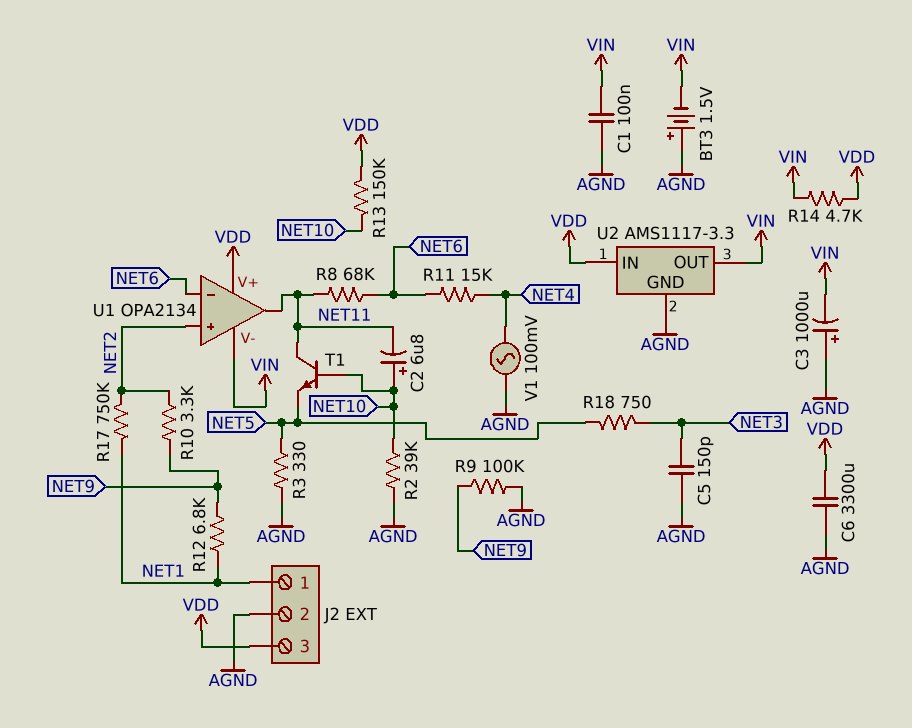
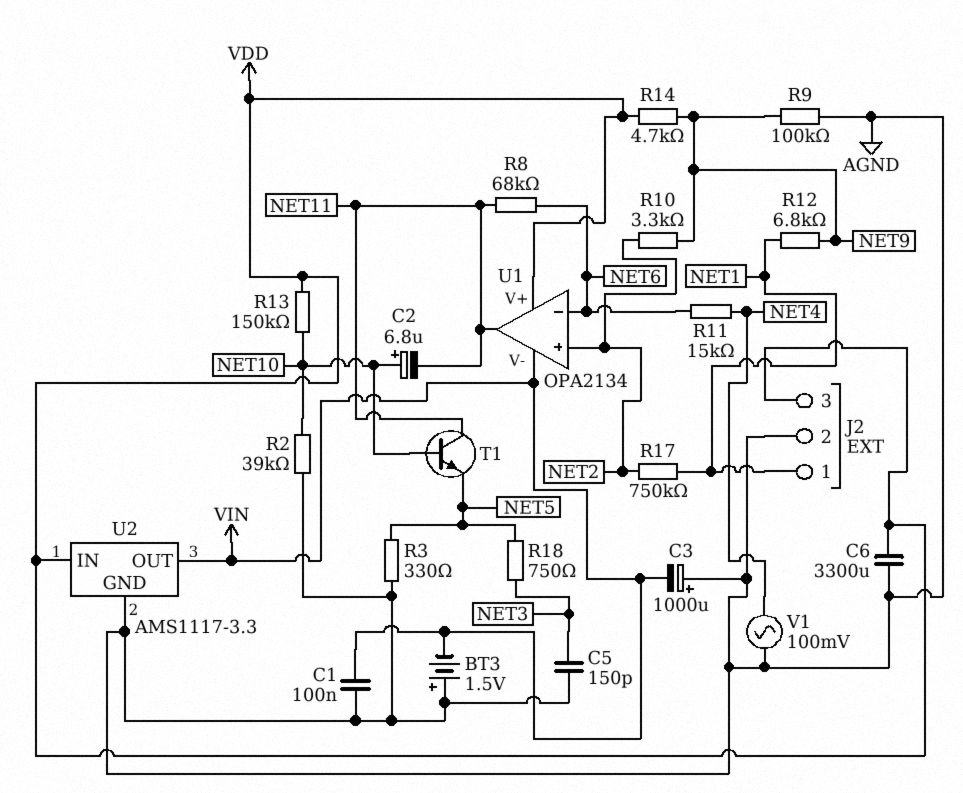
R14: 4.7k (VDD, VIN) -> 4.7k (NET9, VDD)

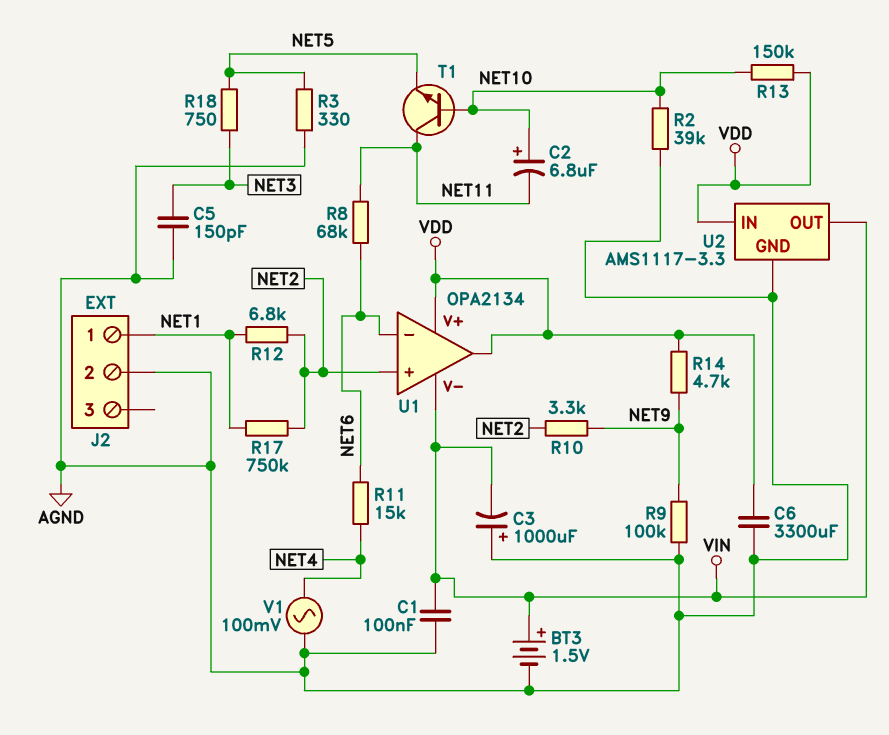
BT3: 1.5V (plus AGND, minus VIN) -> 1.5V (plus VIN, minus AGND)
J2 pin 3: VDD -> none
R12: 6.8k (NET1, NET9) -> 6.8k (NET1, NET2)
U1 pin out: NET11 -> VDD

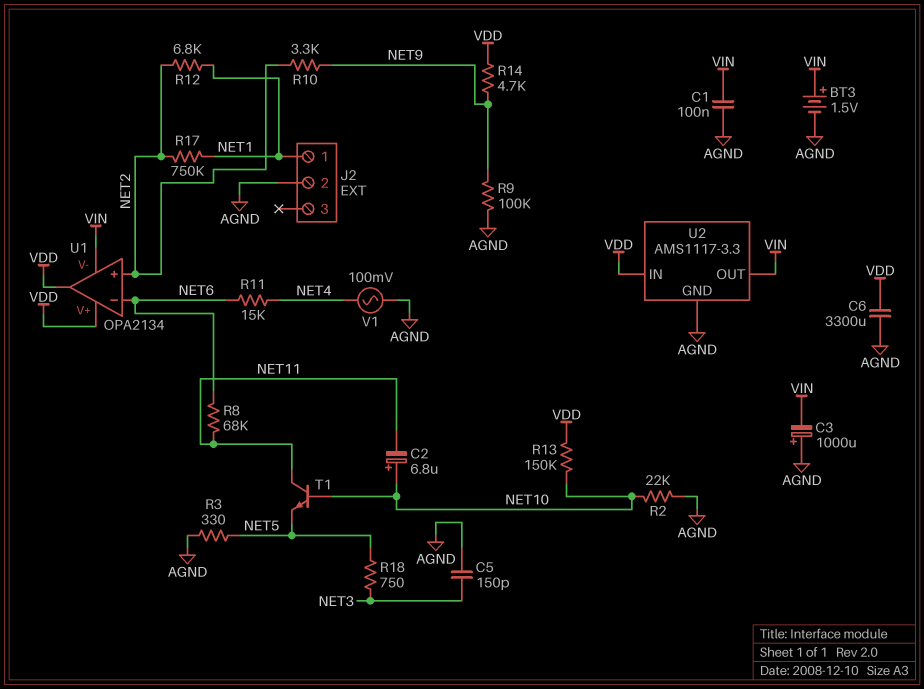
R2: 39k (AGND, NET10) -> 22k (AGND, NET10)

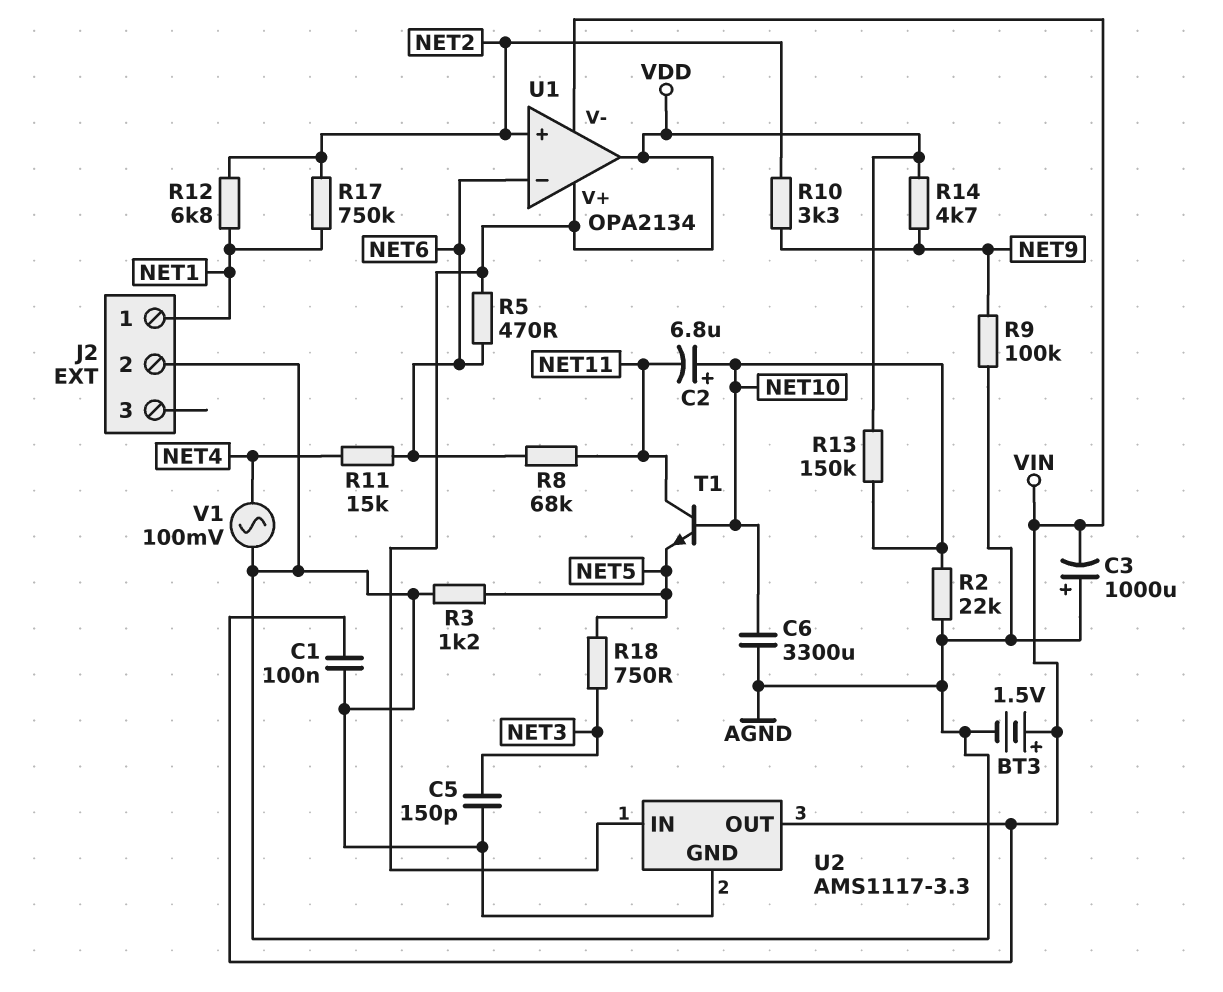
C6: 3300uF (AGND, VDD) -> 3300uF (AGND, NET10)
R3: 330 (AGND, NET5) -> 1.2k (AGND, NET5)
R5: none -> 470 (NET6, VDD)

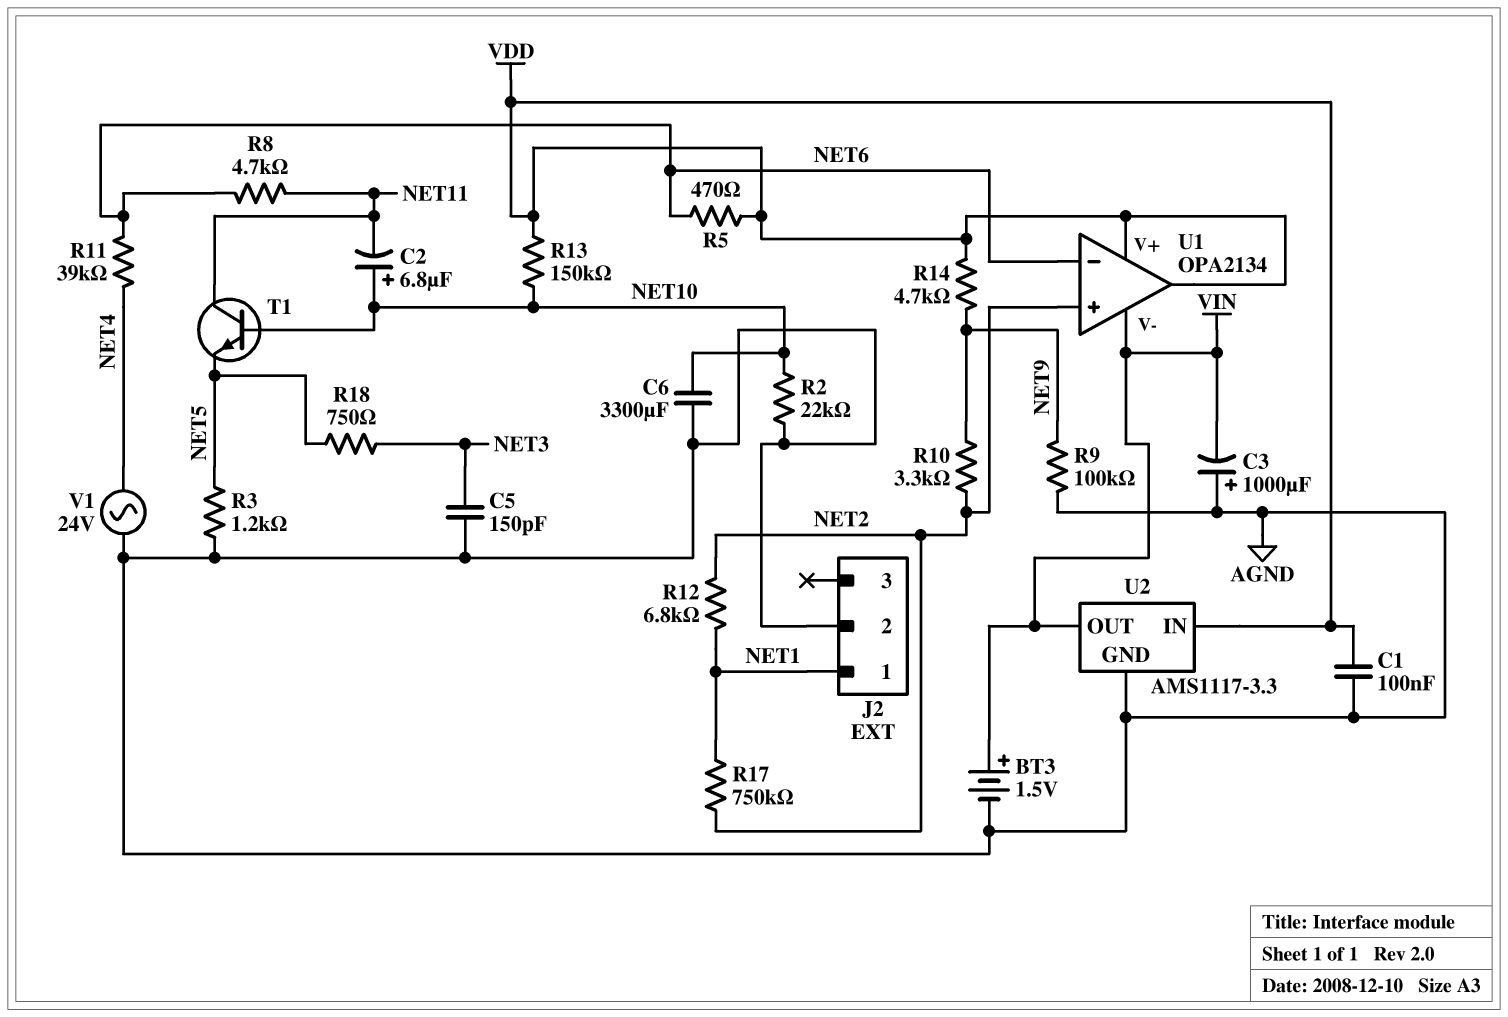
C1: 100nF (AGND, VIN) -> 100nF (AGND, VDD)
R8: 68k (NET6, NET11) -> 4.7k (NET6, NET11)
R11: 15k (NET4, NET6) -> 39k (NET4, NET6)
V1: AC 100mV (AGND, NET4) -> AC 24V (AGND, NET4)

